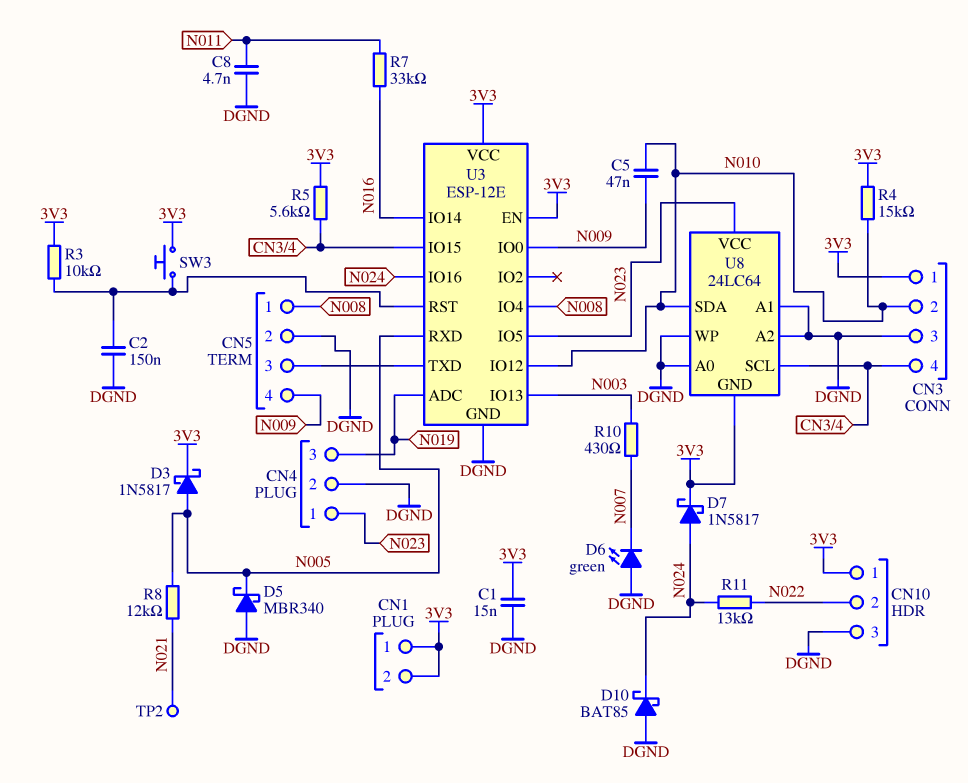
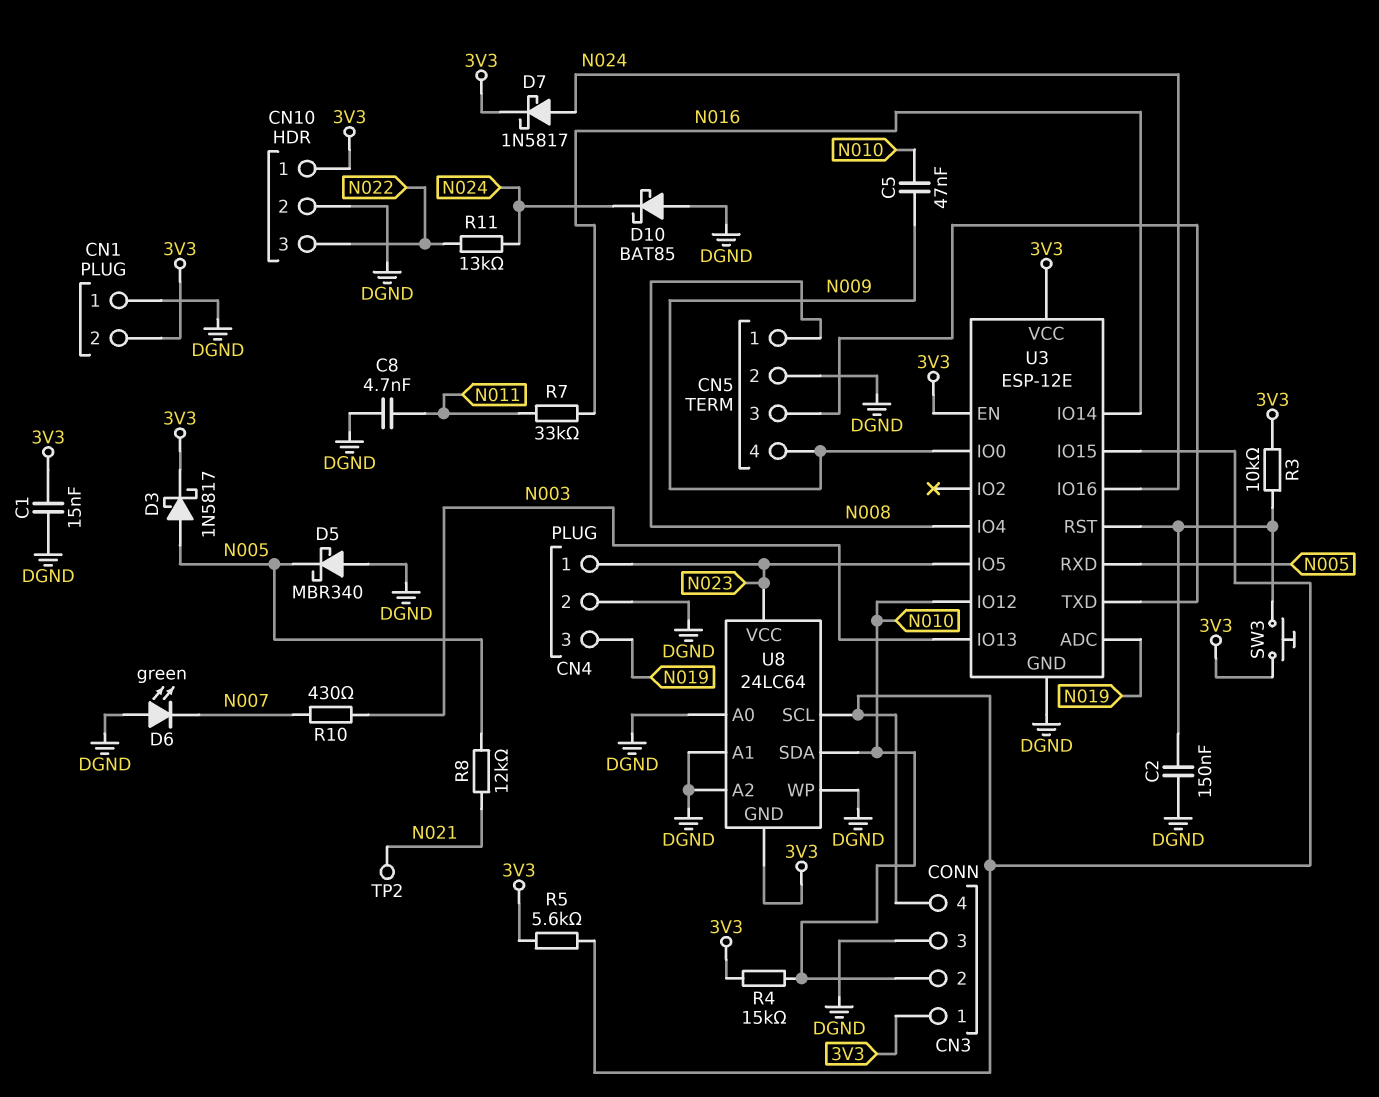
CN1 pin 1: 3V3 -> DGND
CN10 pin 2: N022 -> DGND
CN10 pin 3: DGND -> N022

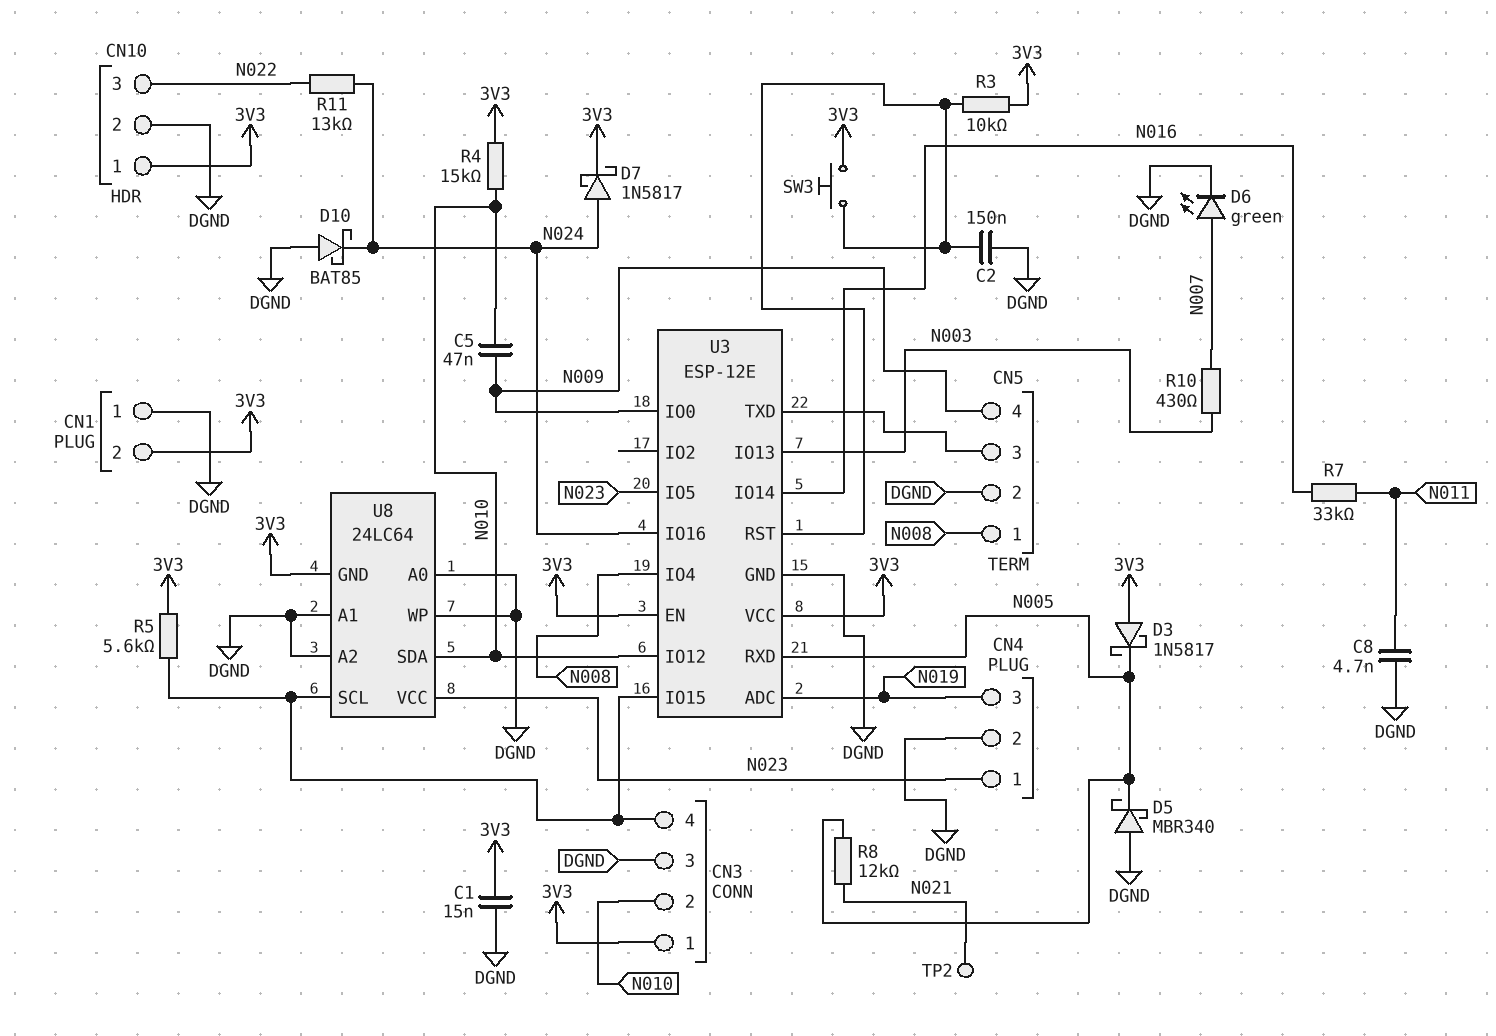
D3: schottky 1N5817 (A N005, K 3V3) -> schottky 1N5817 (A 3V3, K N005)
D6: LED green (A DGND, K N007) -> LED green (A N007, K DGND)

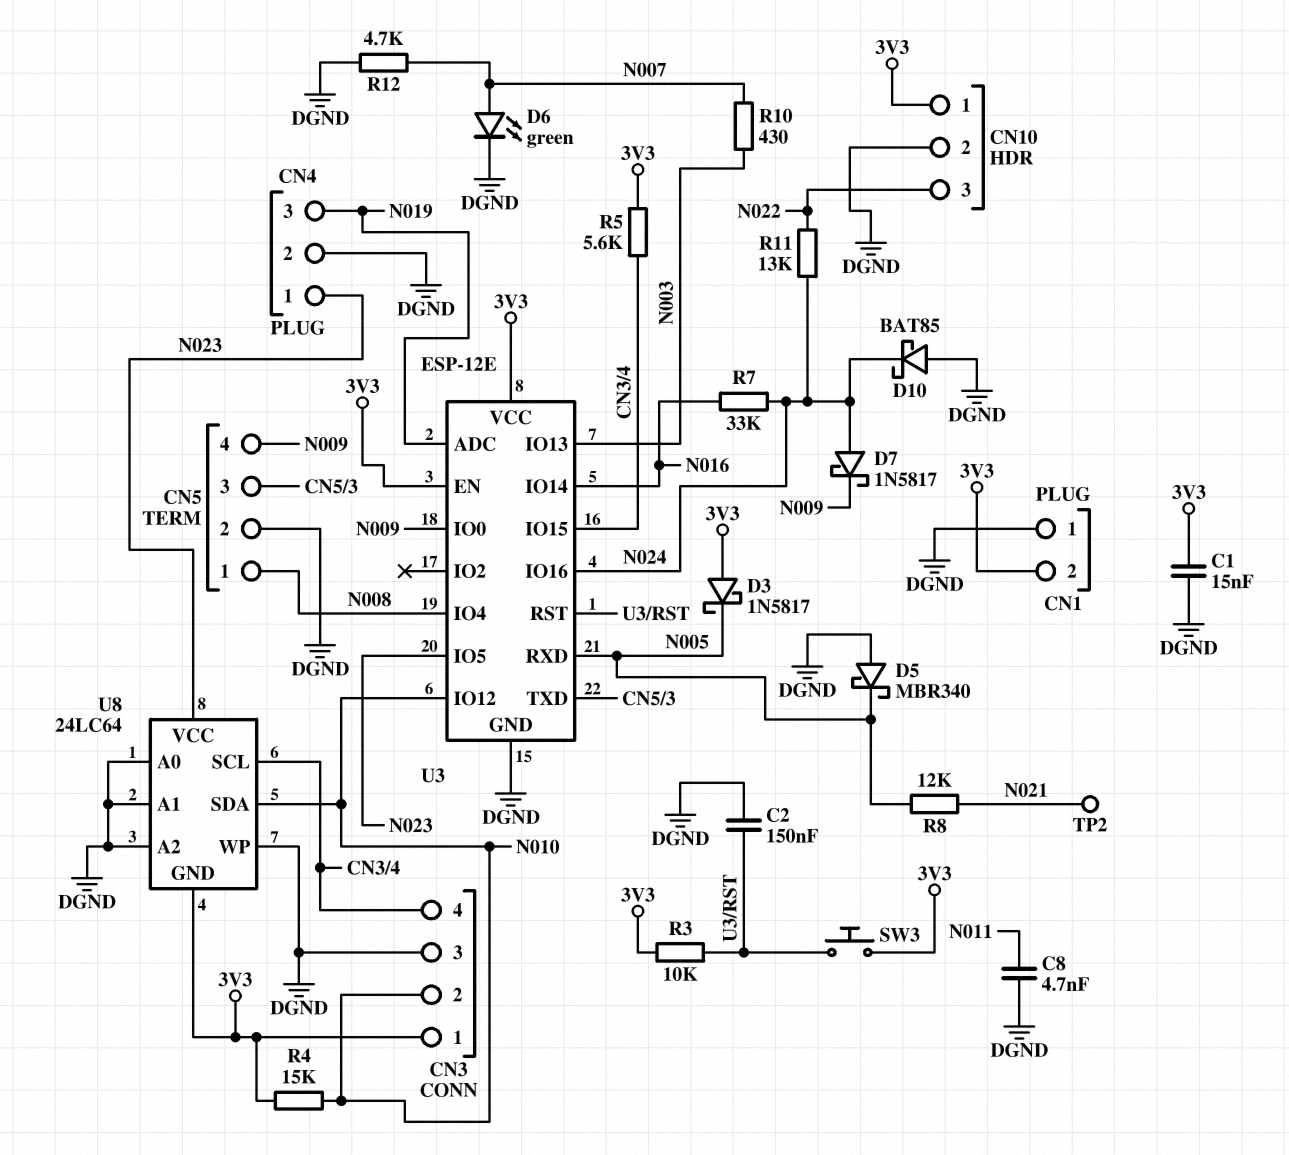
C5: 47nF (N009, N010) -> none
D7: schottky 1N5817 (A N024, K 3V3) -> schottky 1N5817 (A N024, K N009)
R7: 33k (N011, N016) -> 33k (N016, N024)
R12: none -> 4.7k (DGND, N007)

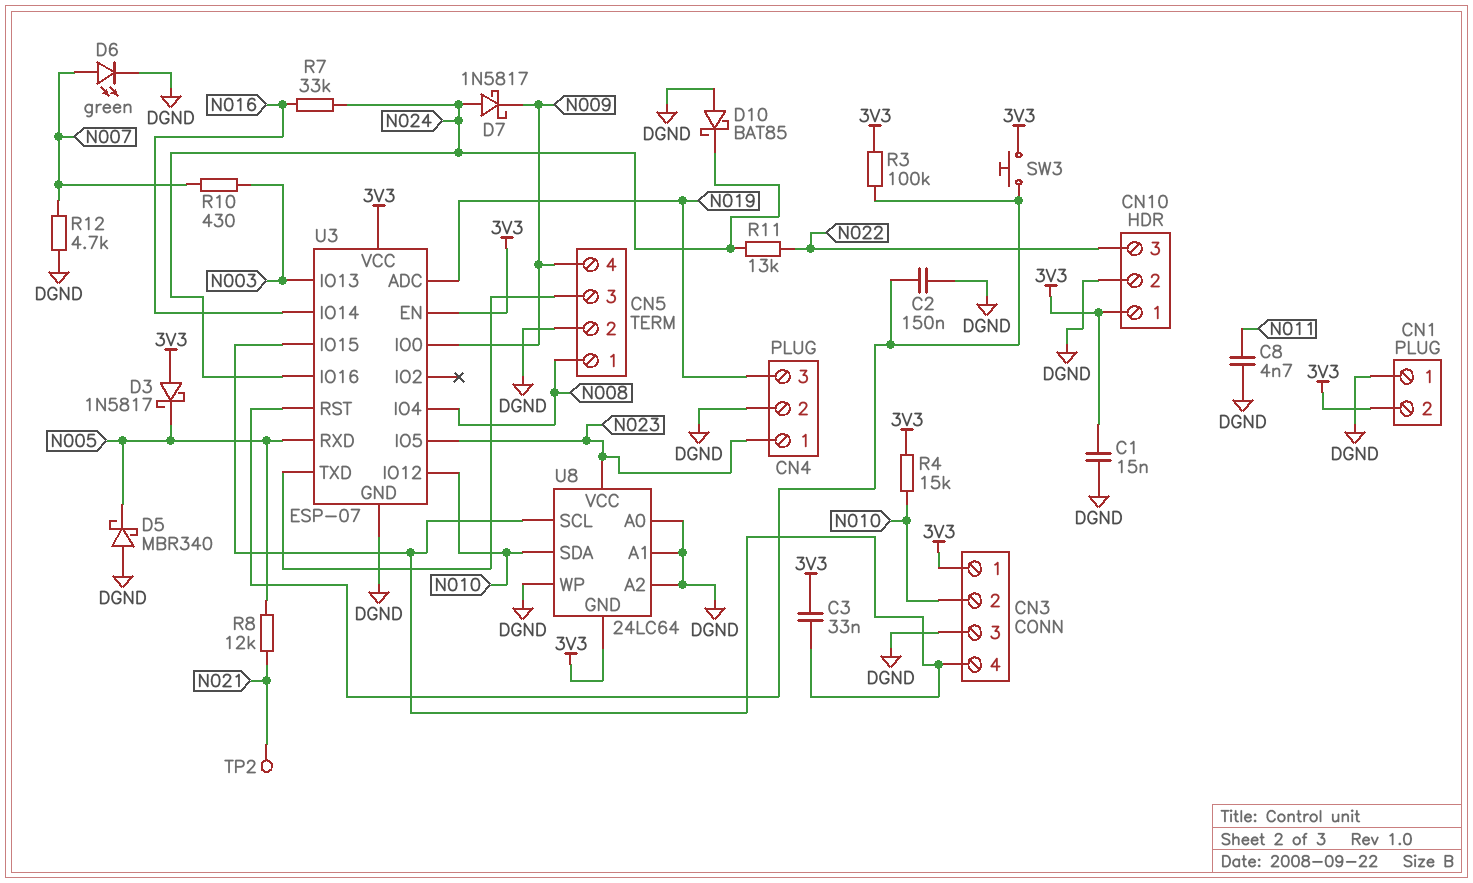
C3: none -> 33nF (3V3, CN3/4)
R3: 10k (3V3, U3/RST) -> 100k (3V3, U3/RST)
R5: 5.6k (3V3, CN3/4) -> none
U3: ESP-12E -> ESP-07

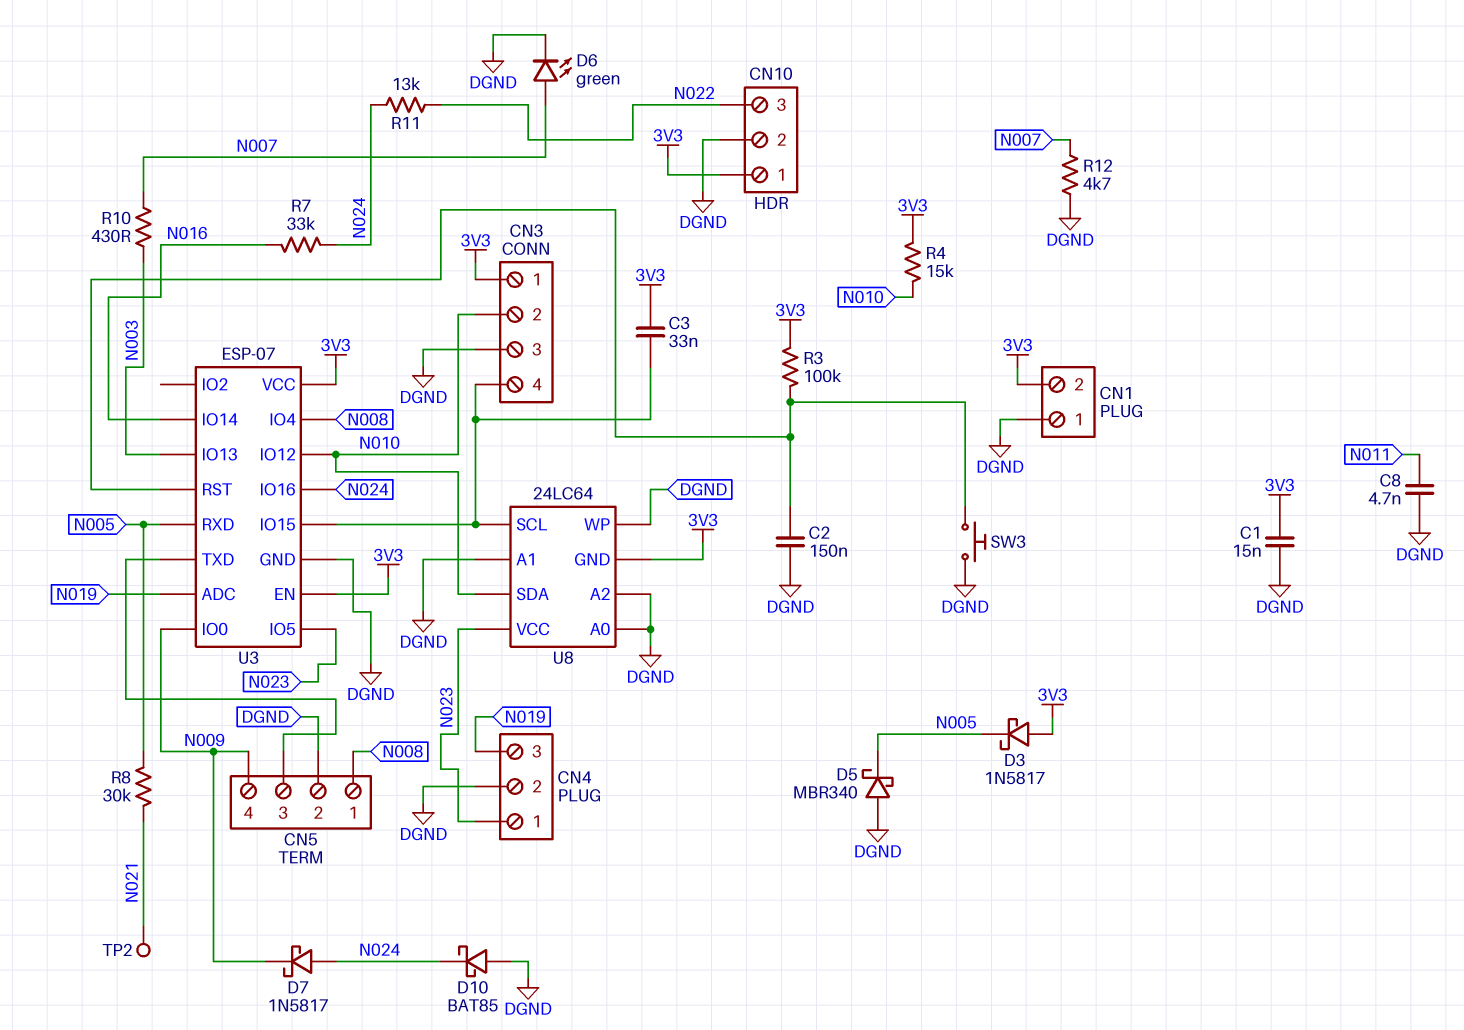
R8: 12k (N005, N021) -> 30k (N005, N021)
SW3: button (3V3, U3/RST) -> button (DGND, U3/RST)

